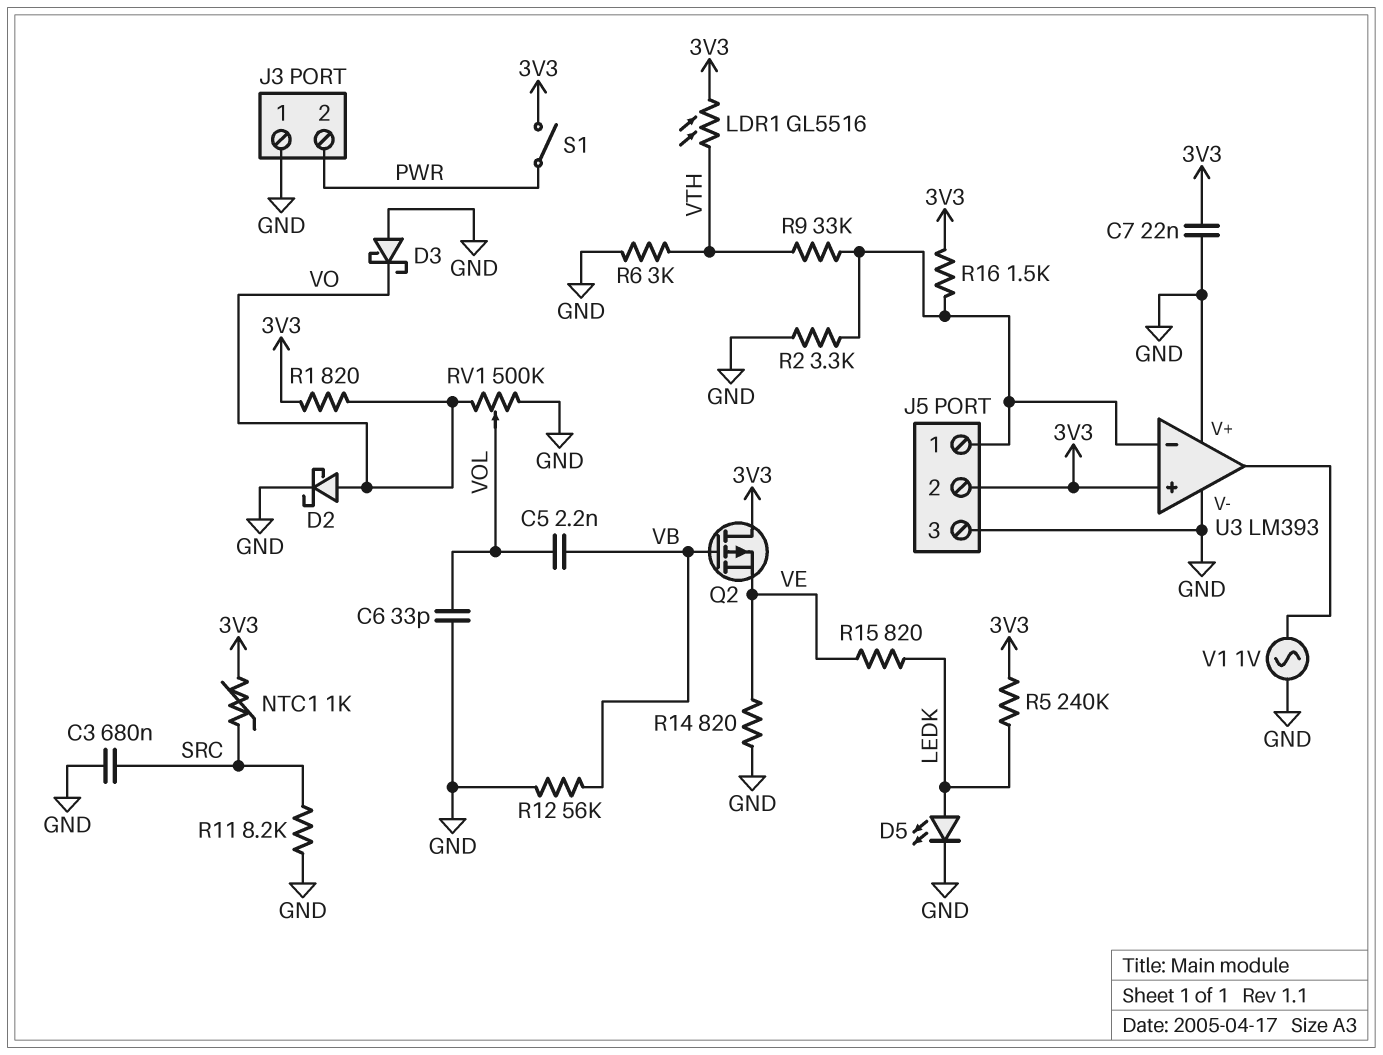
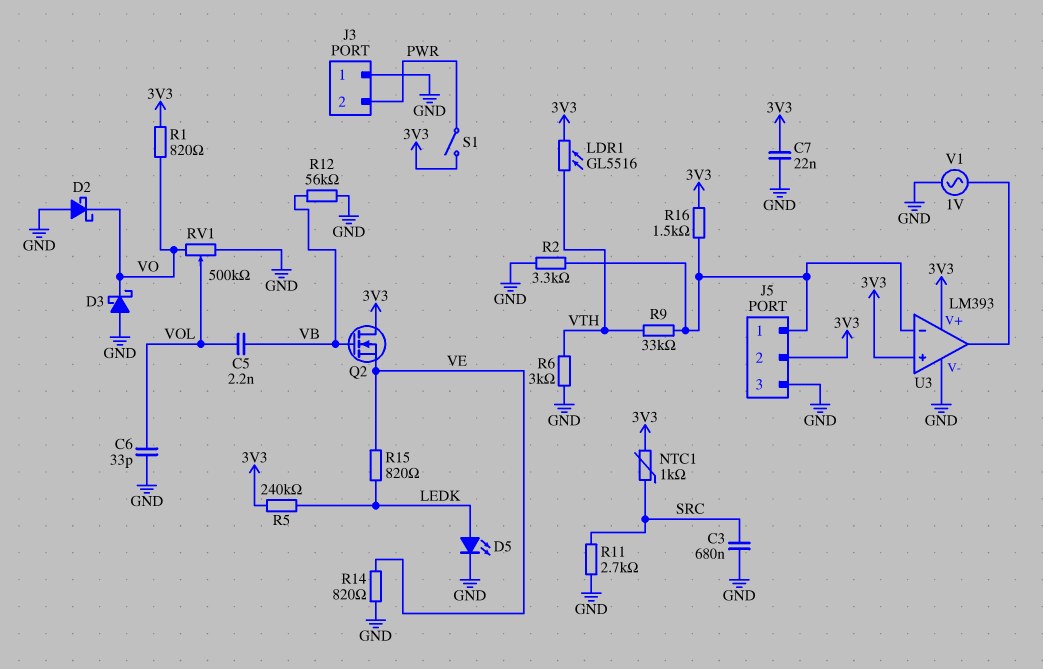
D2: schottky (A VO, K GND) -> schottky (A GND, K VO)
Q2: PMOS (G VB, D 3V3, S VE) -> NMOS (G VB, D 3V3, S VE)
R11: 8.2k (GND, SRC) -> 2.7k (GND, SRC)
U3 pin V+: GND -> 3V3

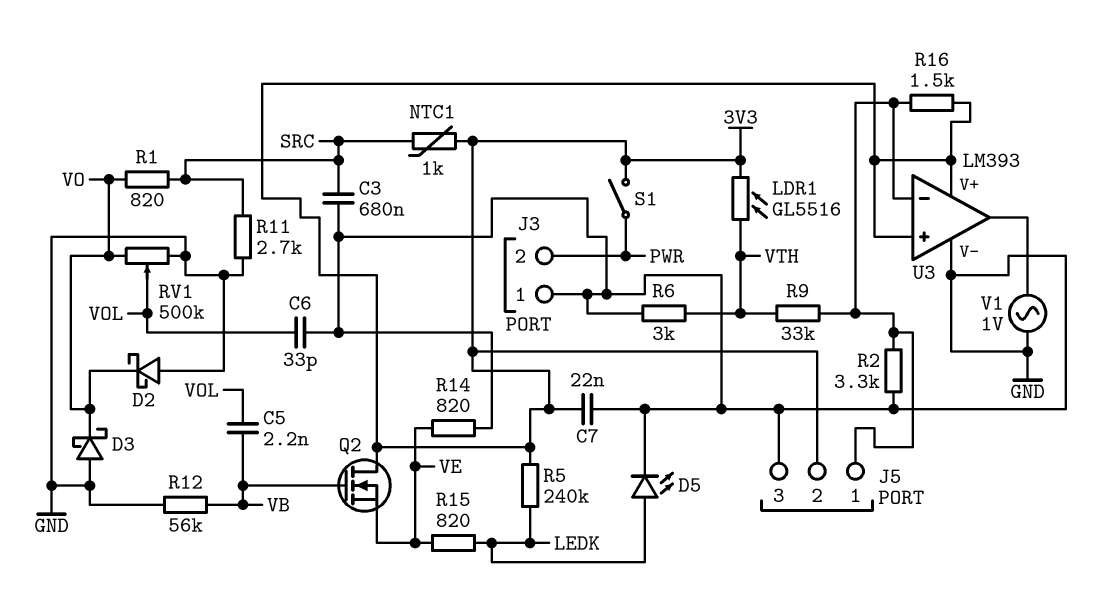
R1: 820 (3V3, VO) -> 820 (SRC, VO)

